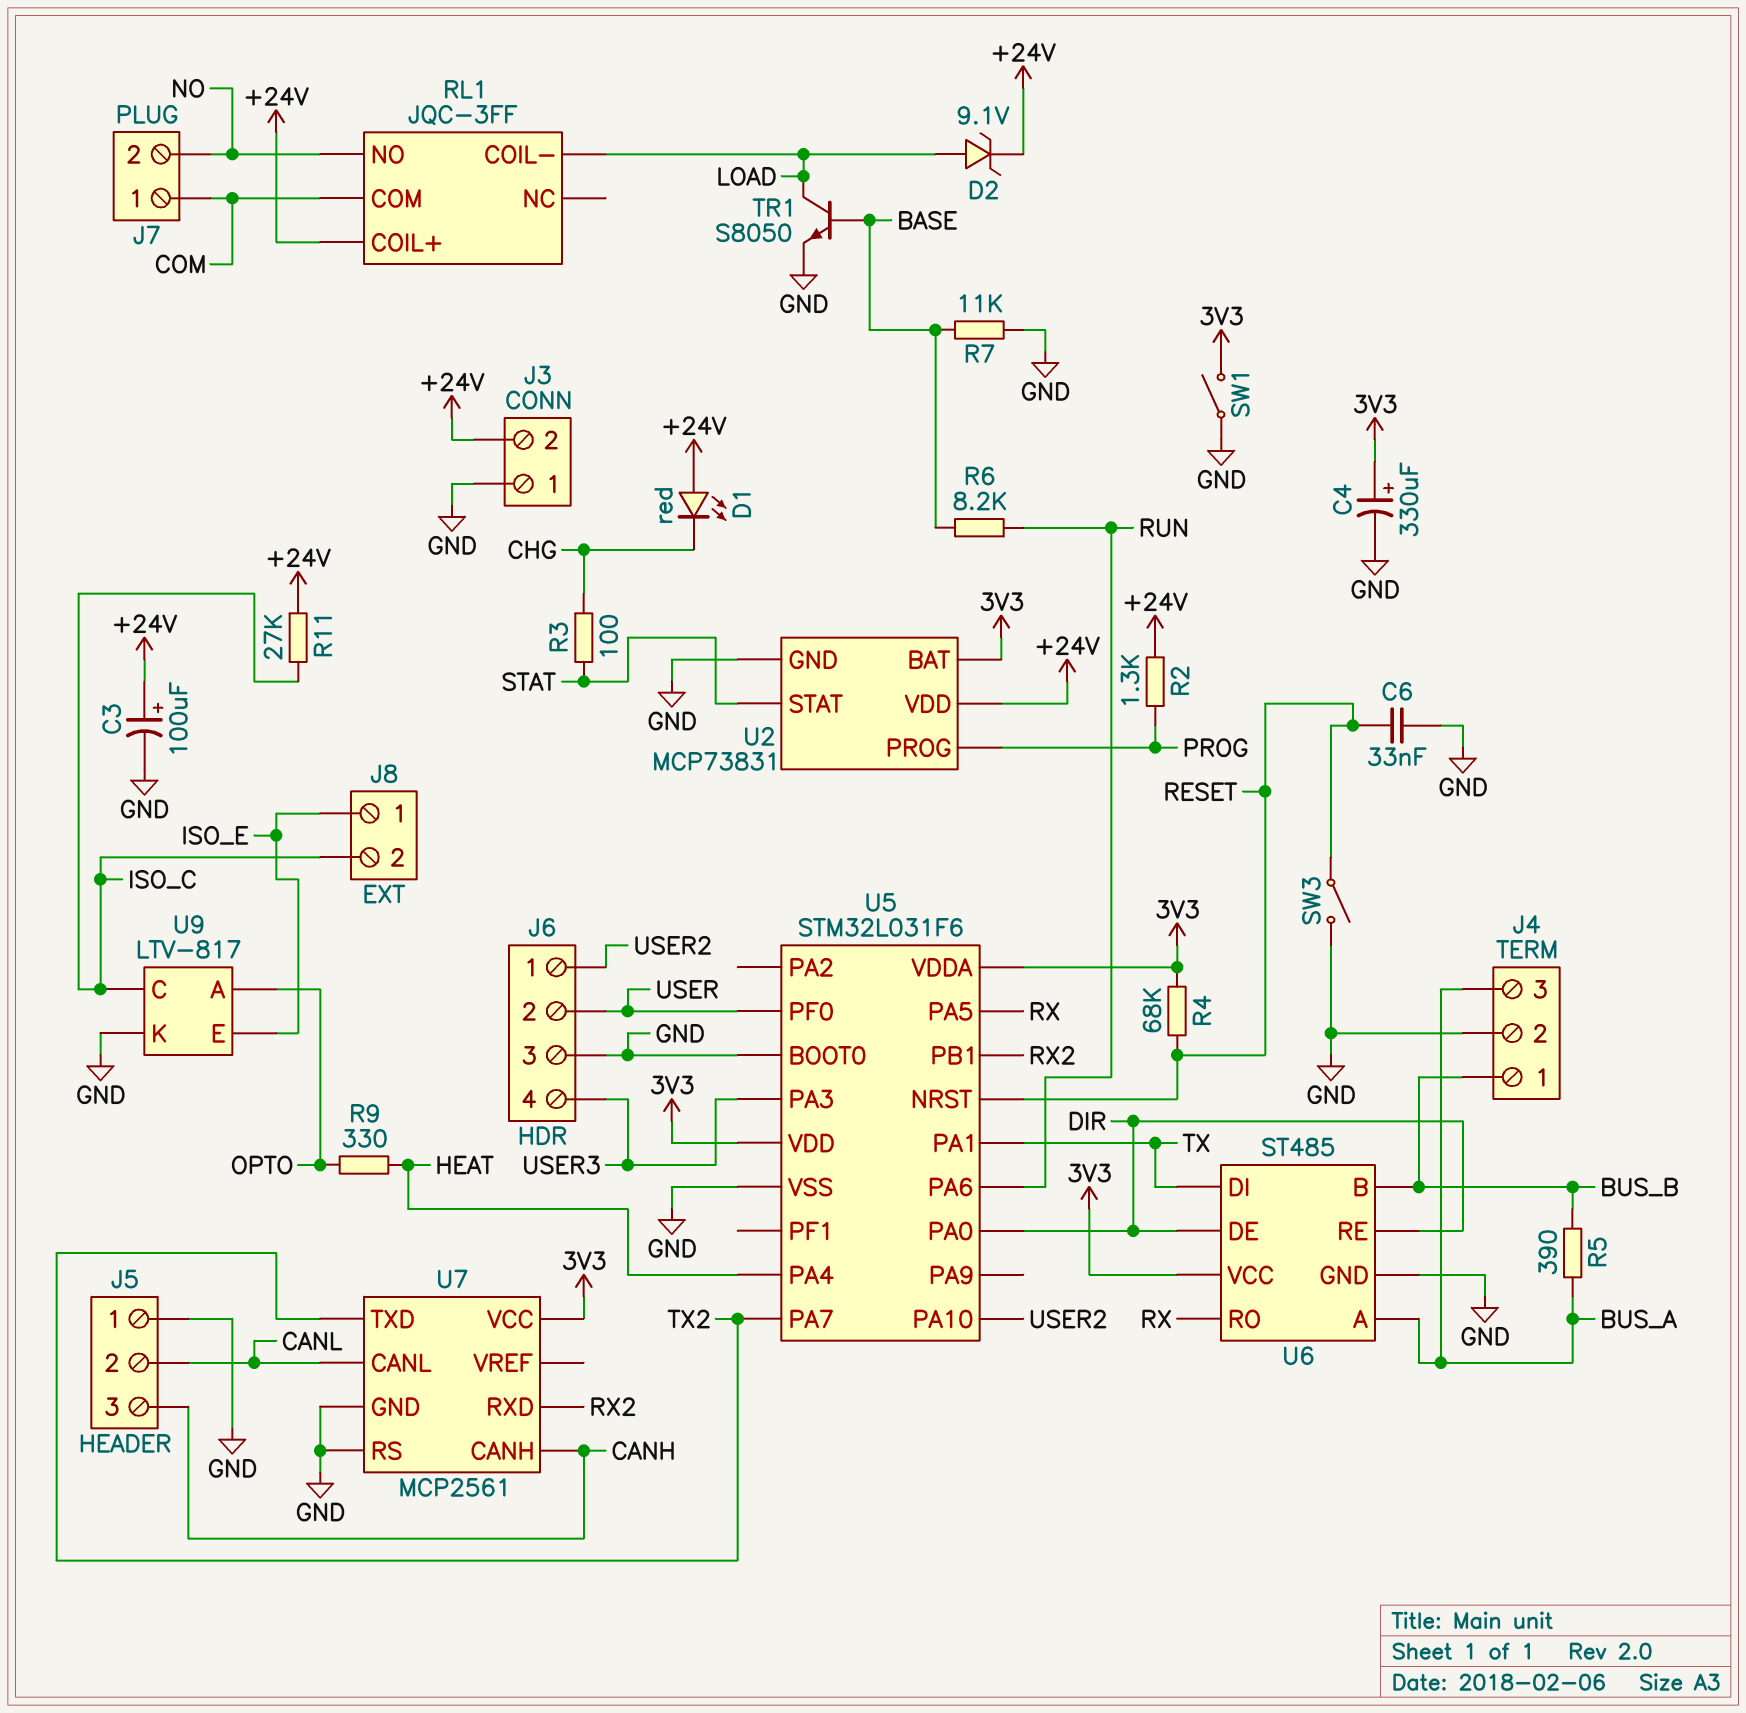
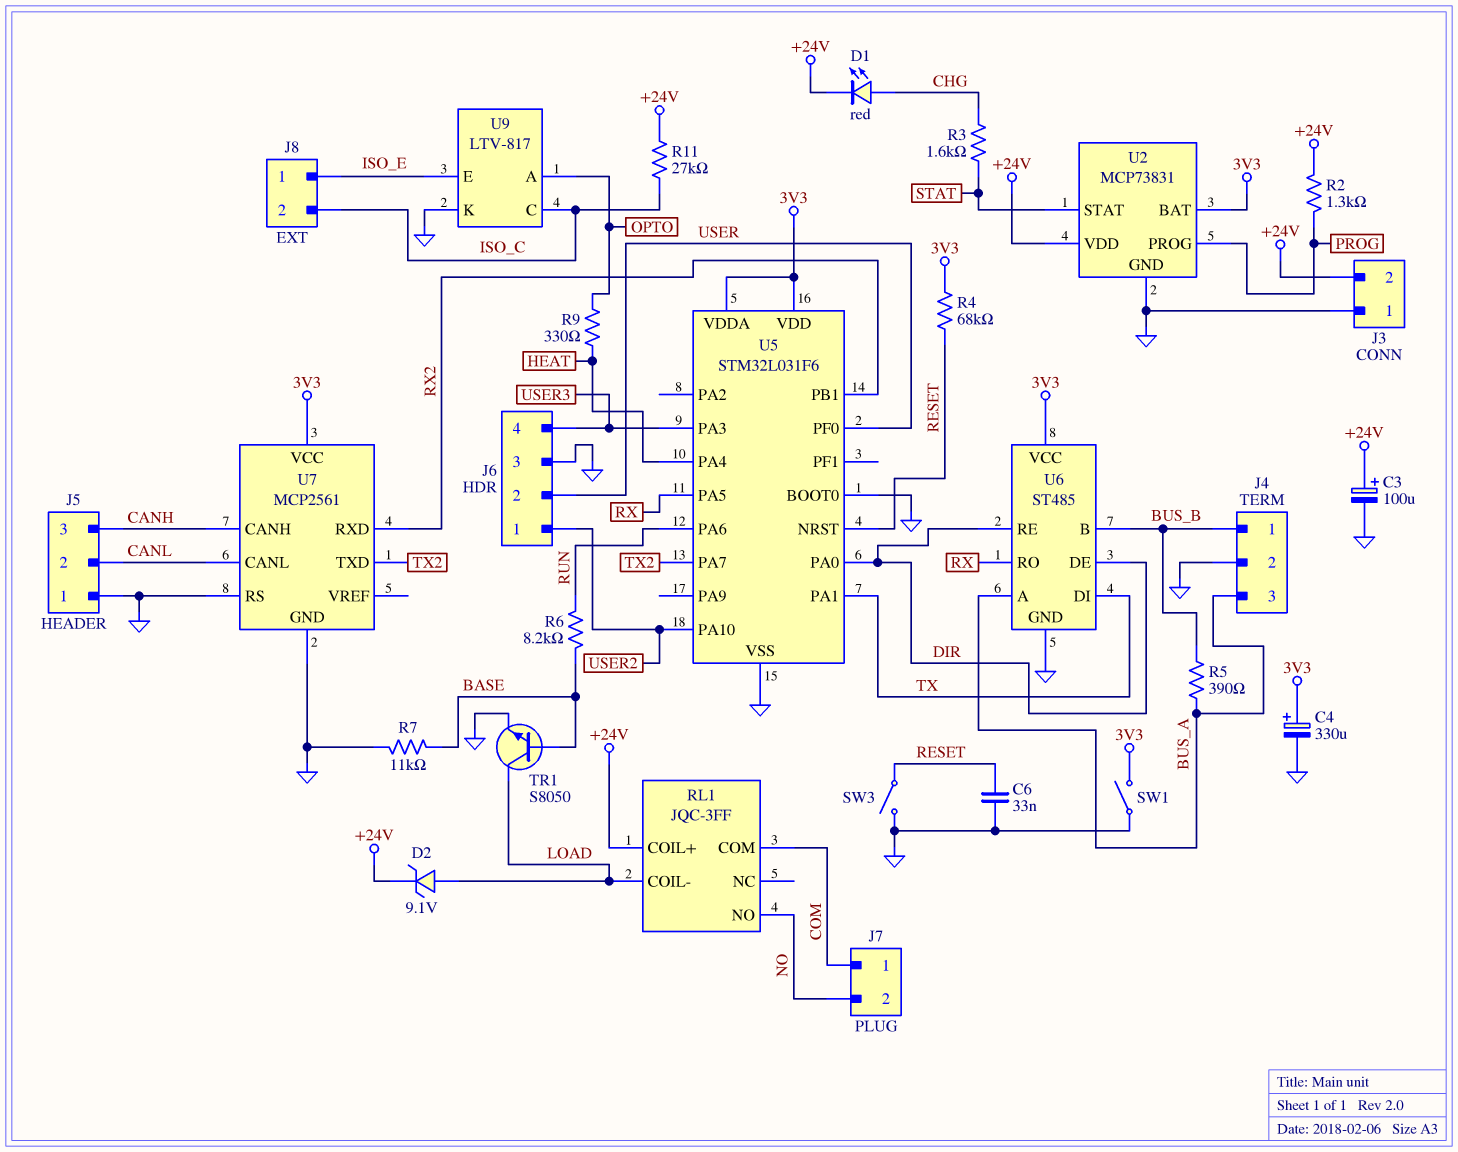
D1: LED red (A +24V, K CHG) -> LED red (A CHG, K +24V)
R3: 100 (CHG, STAT) -> 1.6k (CHG, STAT)

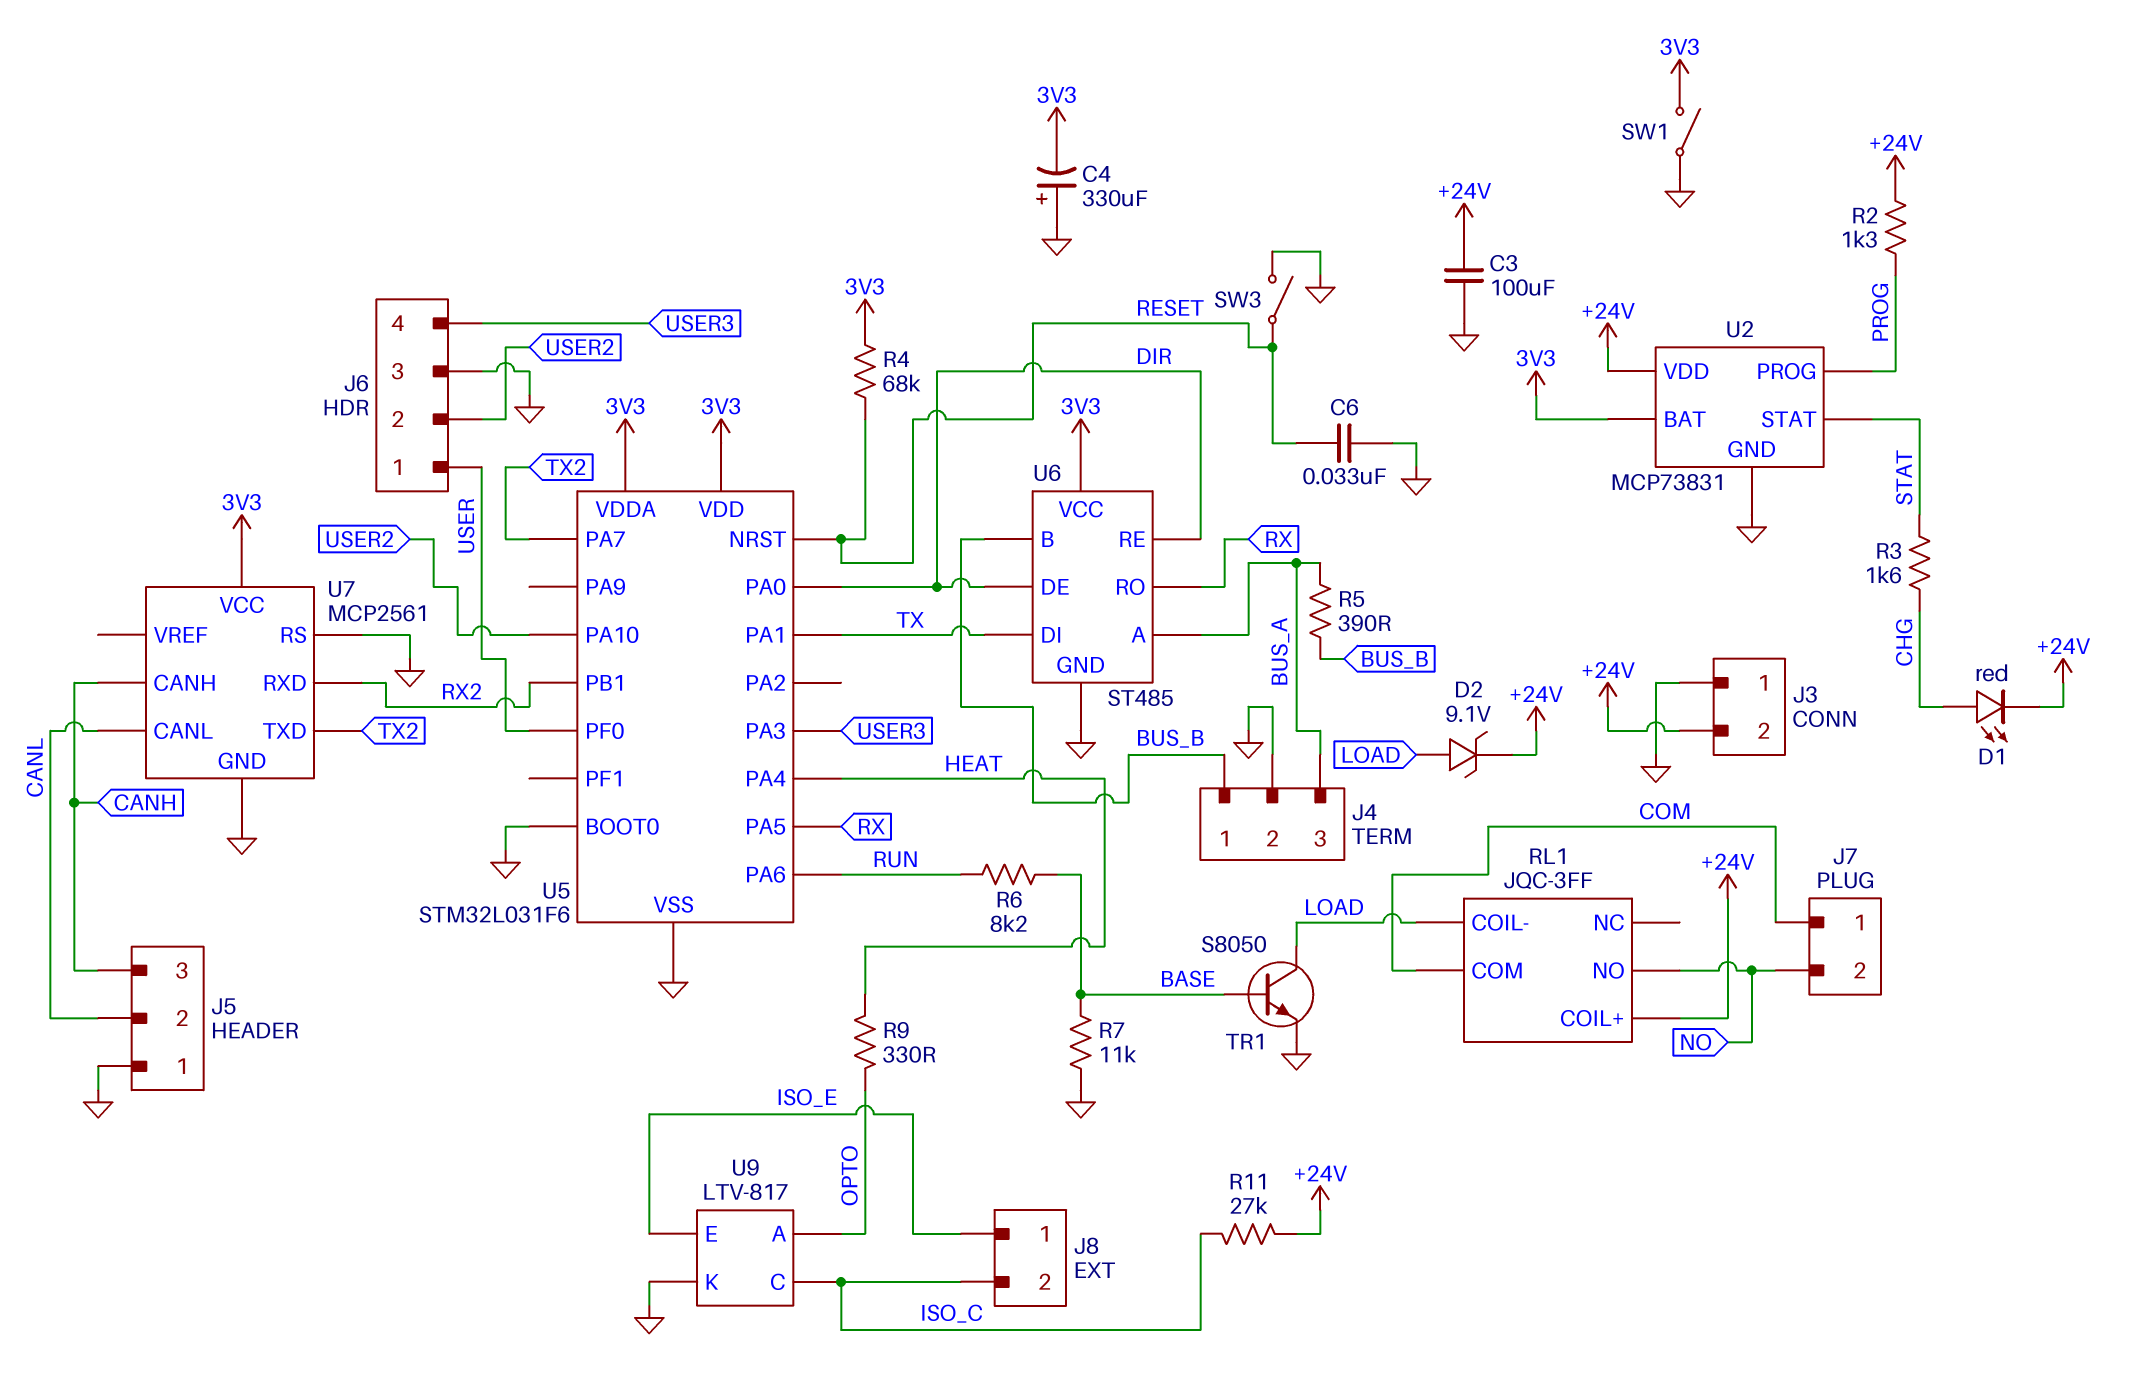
C3: 100uF (plus +24V, minus GND) -> 100uF (+24V, GND)
C4: 330uF (plus 3V3, minus GND) -> 330uF (plus GND, minus 3V3)
J6 pin 1: USER2 -> USER
J6 pin 2: USER -> USER2

